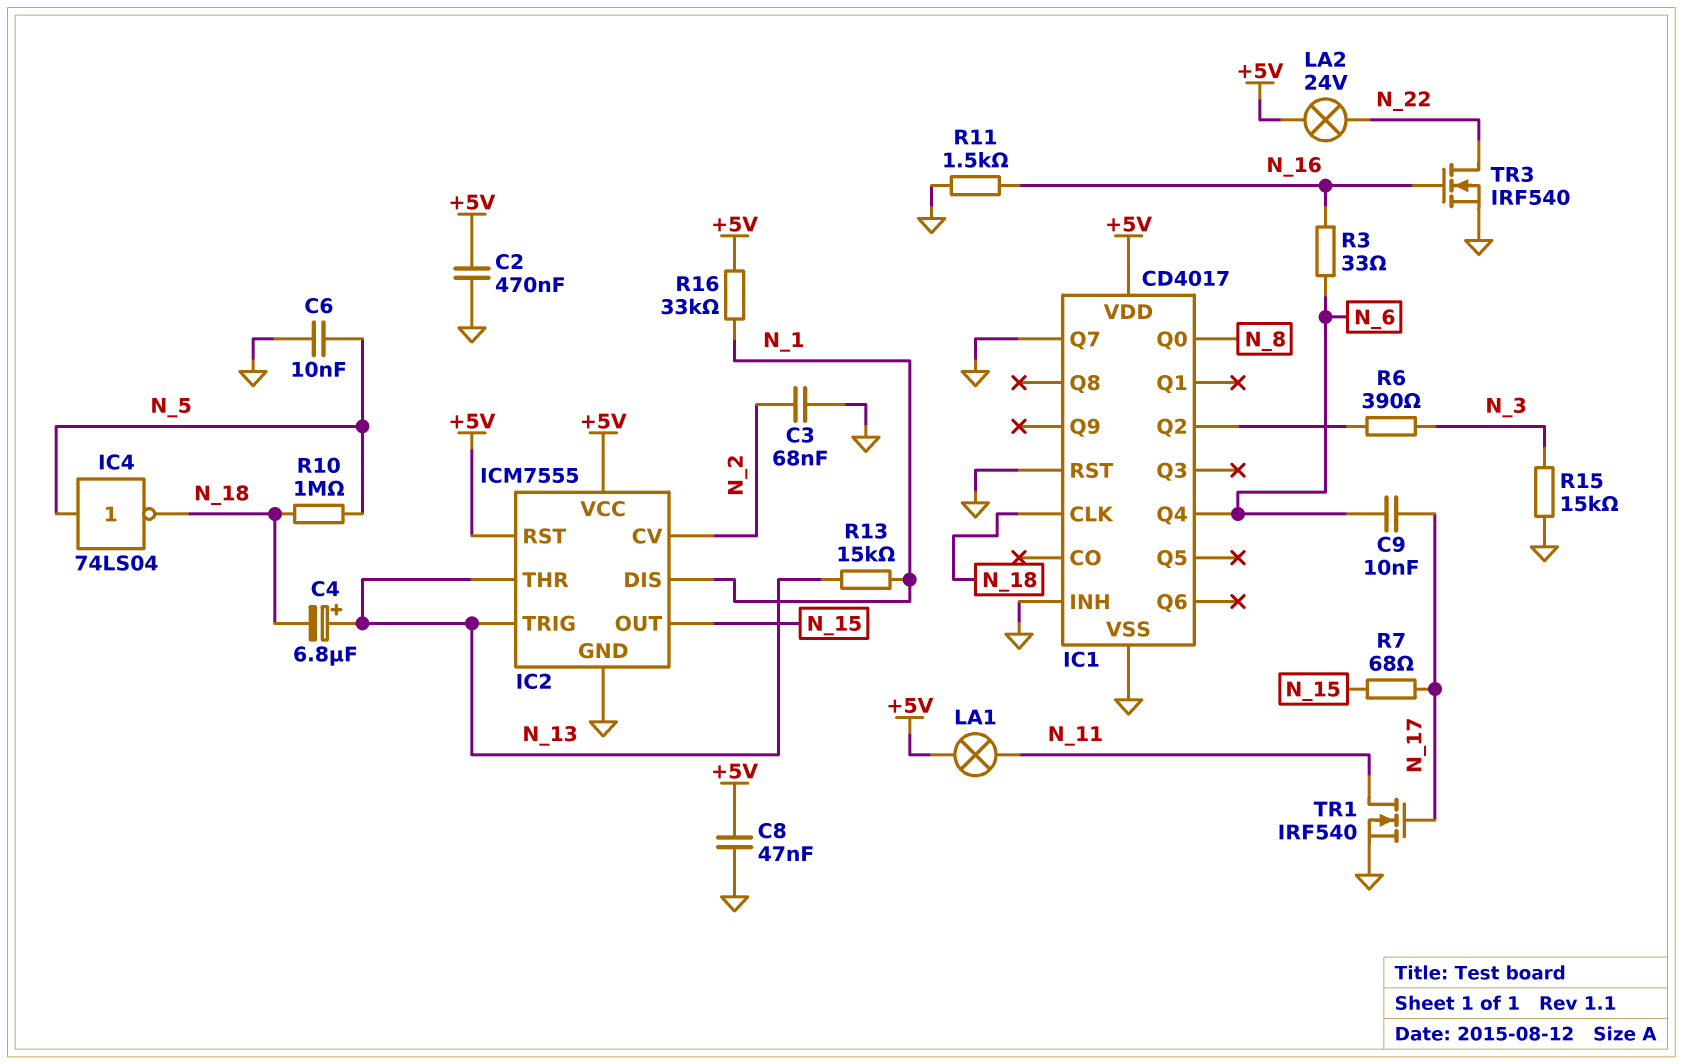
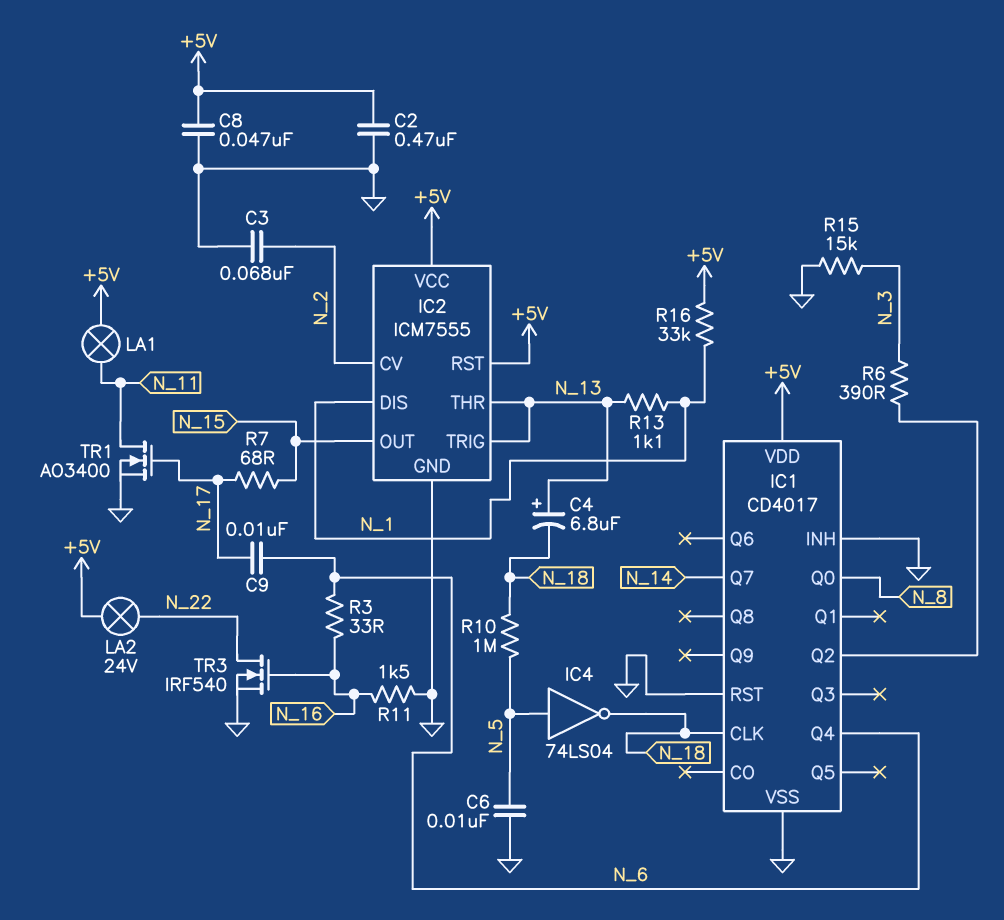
IC1 pin Q7: GND -> N_14
R13: 15k (N_1, N_13) -> 1.1k (N_1, N_13)
TR1: NMOS IRF540 (G N_17, D N_11, S GND) -> NMOS AO3400 (G N_17, D N_11, S GND)

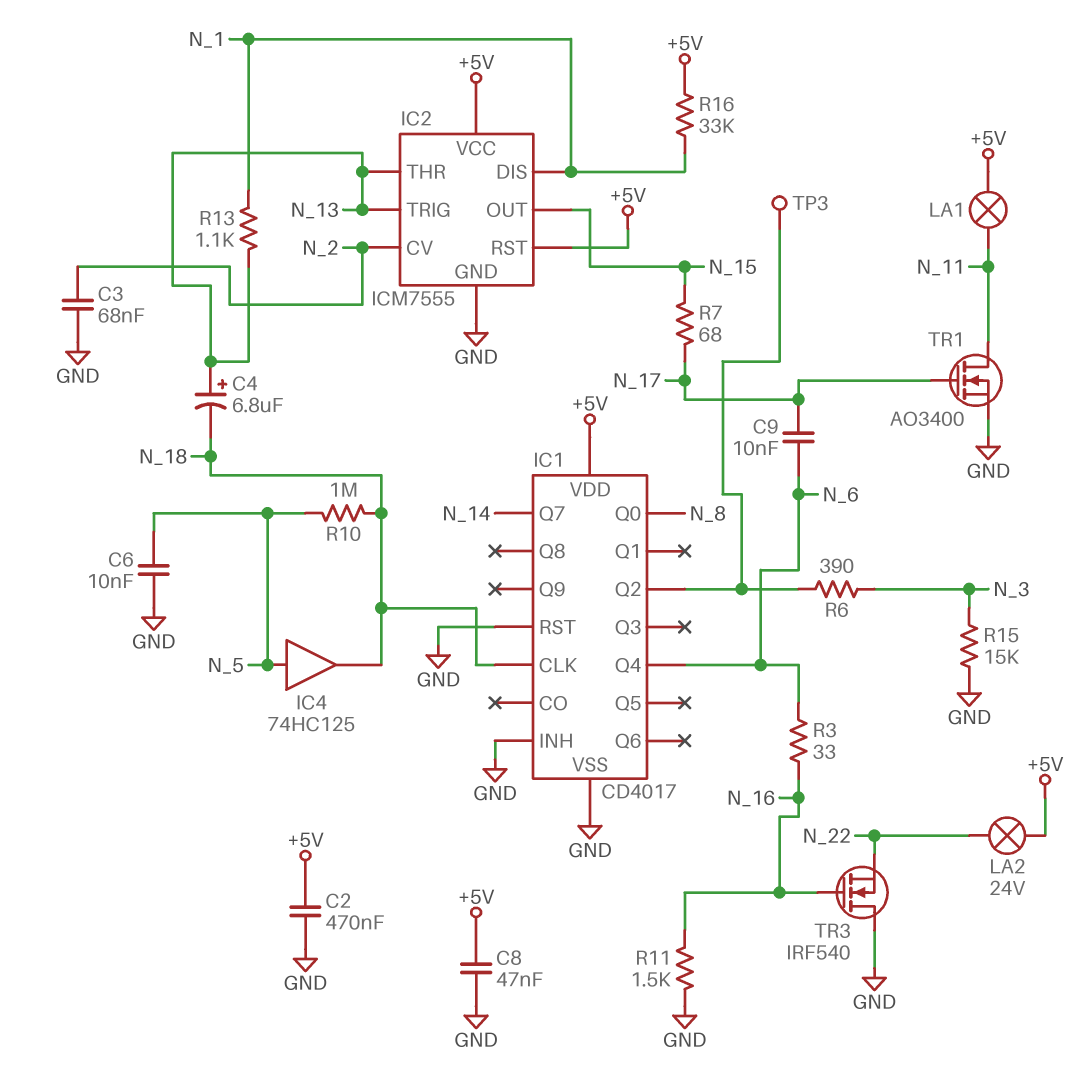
IC4: NOT 74LS04 (in N_5, out N_18) -> buffer 74HC125 (in N_5, out N_18)
TP3: none -> test point (IC1/Q2)
TR3: NMOS IRF540 (G N_16, D N_22, S GND) -> NMOS IRF540 (G N_16, D GND, S N_22)

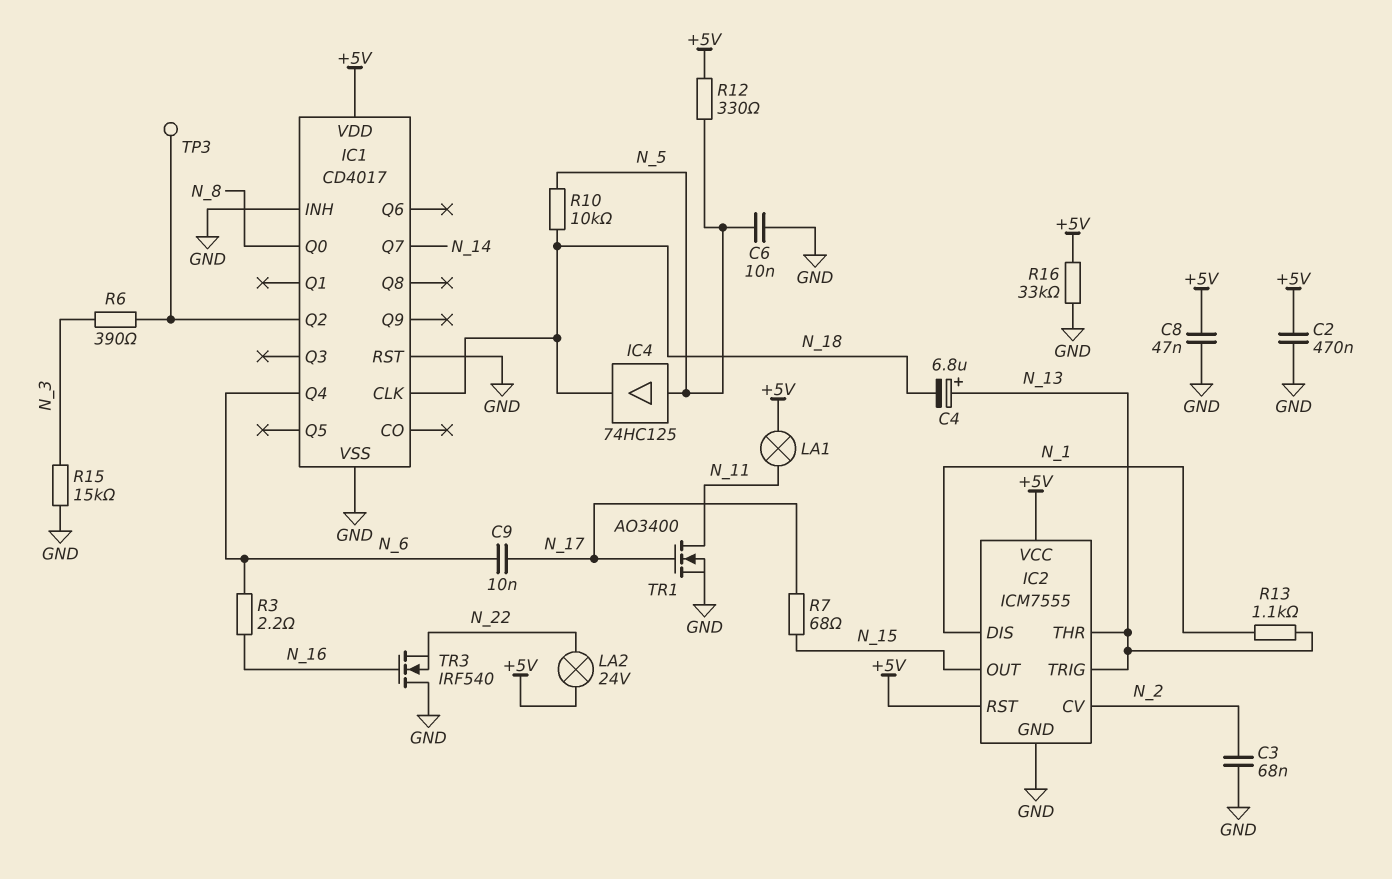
R3: 33 (N_6, N_16) -> 2.2 (N_6, N_16)
R10: 1M (N_5, N_18) -> 10k (N_5, N_18)
R11: 1.5k (GND, N_16) -> none
R12: none -> 330 (+5V, N_5)
R16: 33k (+5V, N_1) -> 33k (+5V, GND)

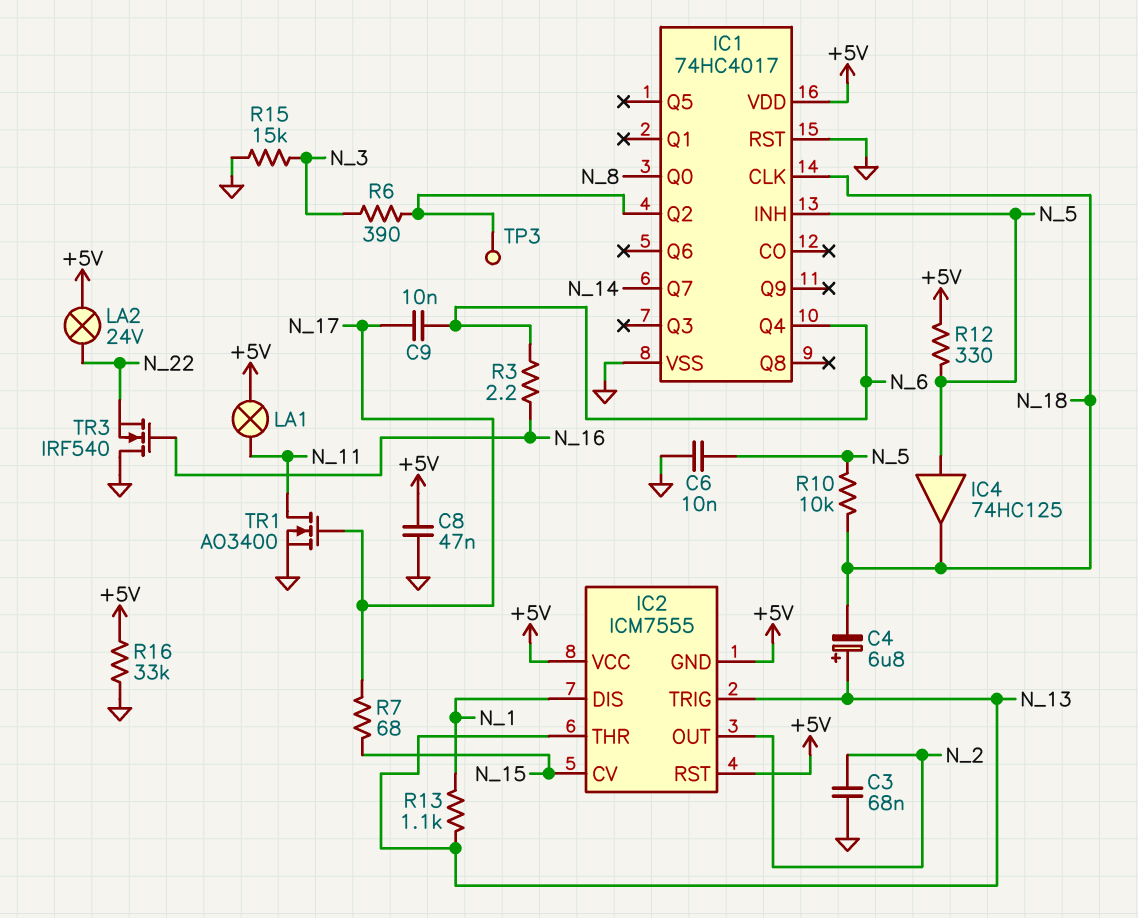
C2: 470nF (+5V, GND) -> none
IC1: CD4017 -> 74HC4017
IC1 pin INH: GND -> N_5
IC2 pin CV: N_2 -> N_15
IC2 pin GND: GND -> +5V
IC2 pin OUT: N_15 -> N_2

